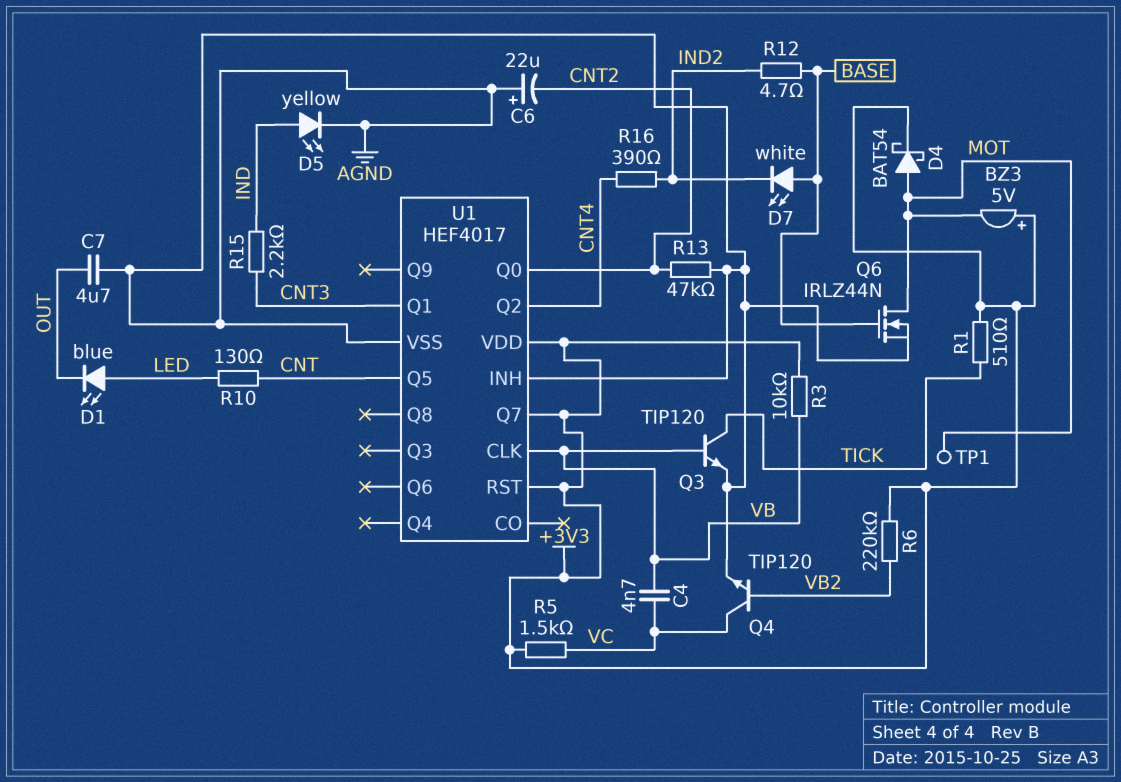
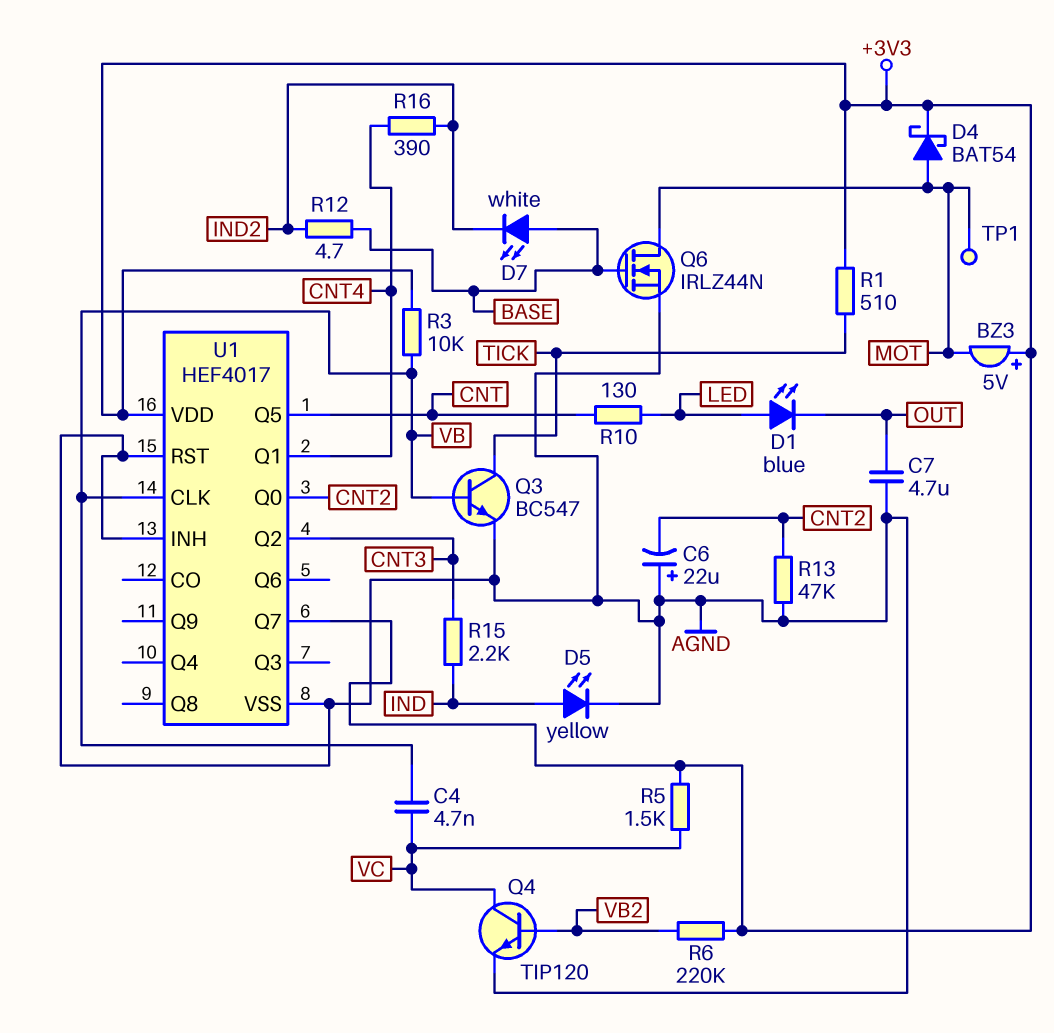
Q3: NPN TIP120 (B VB, C TICK, E AGND) -> NPN BC547 (B VB, C TICK, E AGND)
U1 pin Q1: CNT3 -> CNT4
U1 pin Q2: CNT4 -> CNT3
U1 pin RST: +3V3 -> AGND

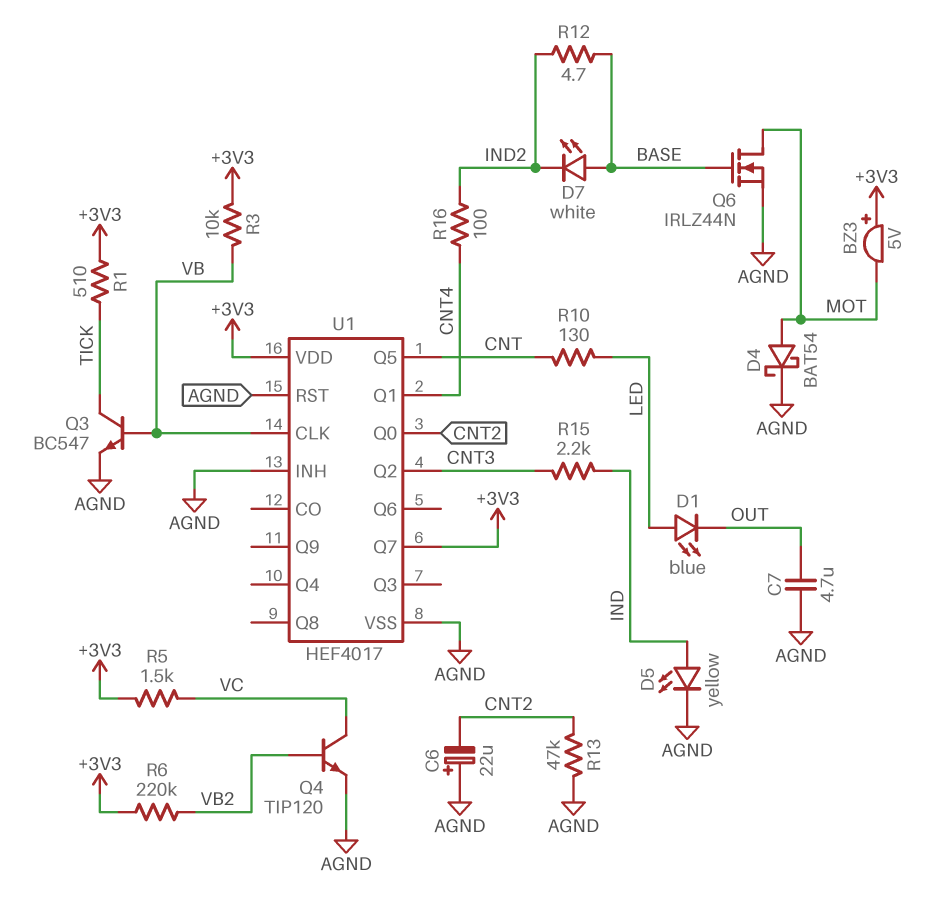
C4: 4.7nF (VB, VC) -> none
D4: schottky BAT54 (A MOT, K +3V3) -> schottky BAT54 (A MOT, K AGND)
R16: 390 (CNT4, IND2) -> 100 (CNT4, IND2)
TP1: test point (MOT) -> none

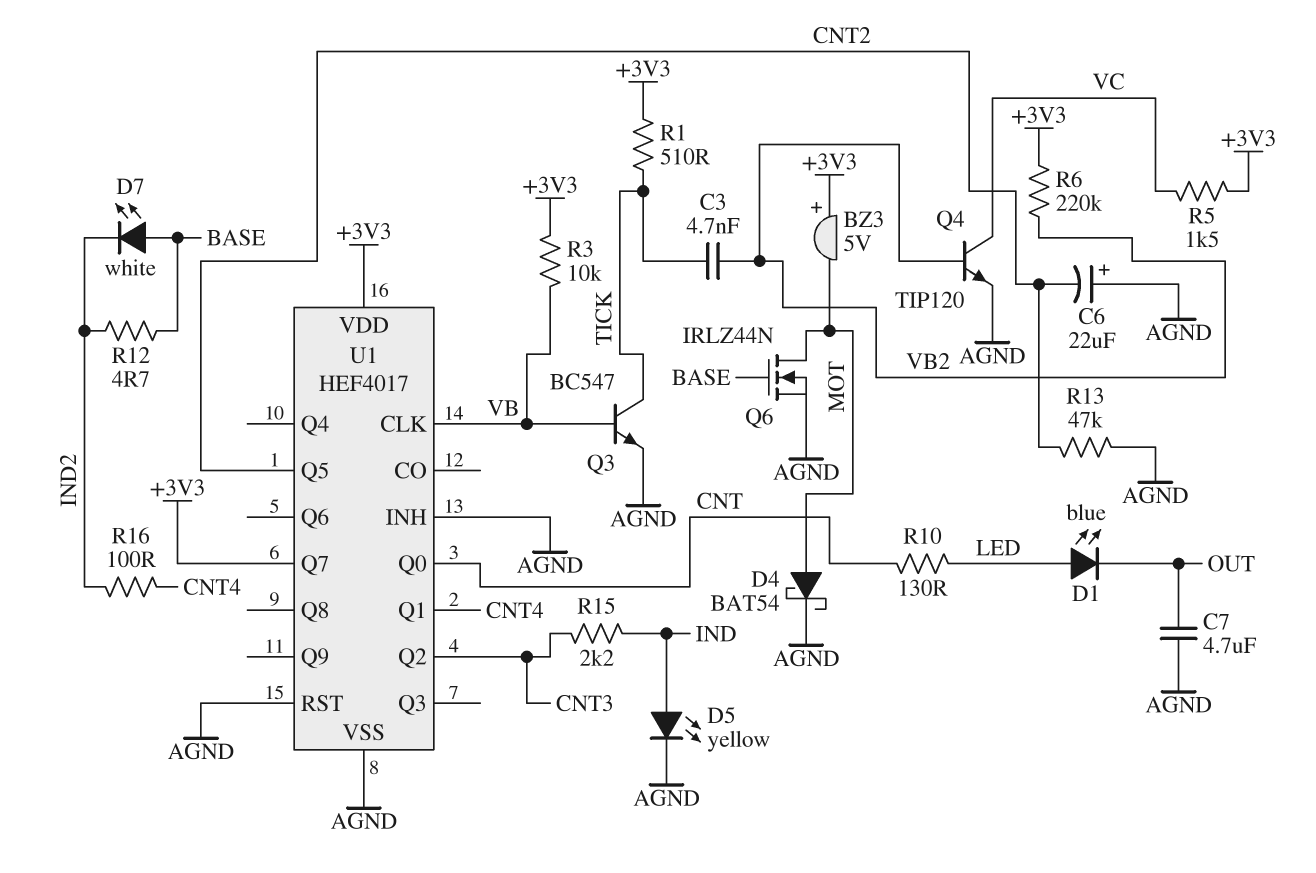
C3: none -> 4.7nF (TICK, VB2)
U1 pin Q0: CNT2 -> CNT
U1 pin Q5: CNT -> CNT2

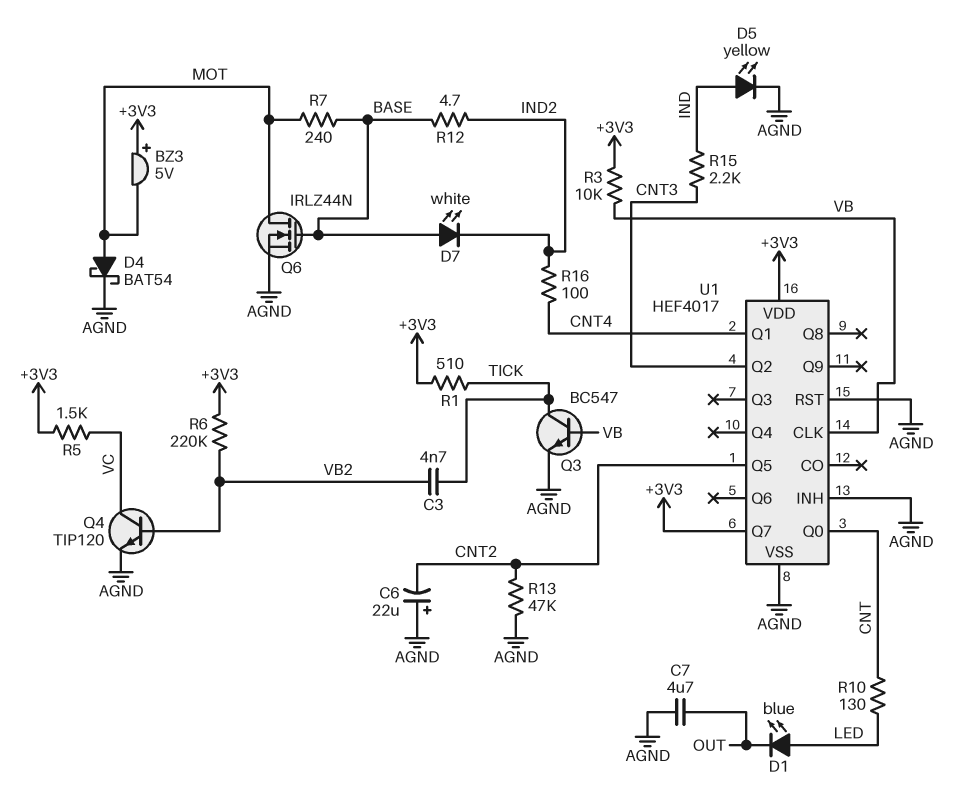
R7: none -> 240 (BASE, MOT)

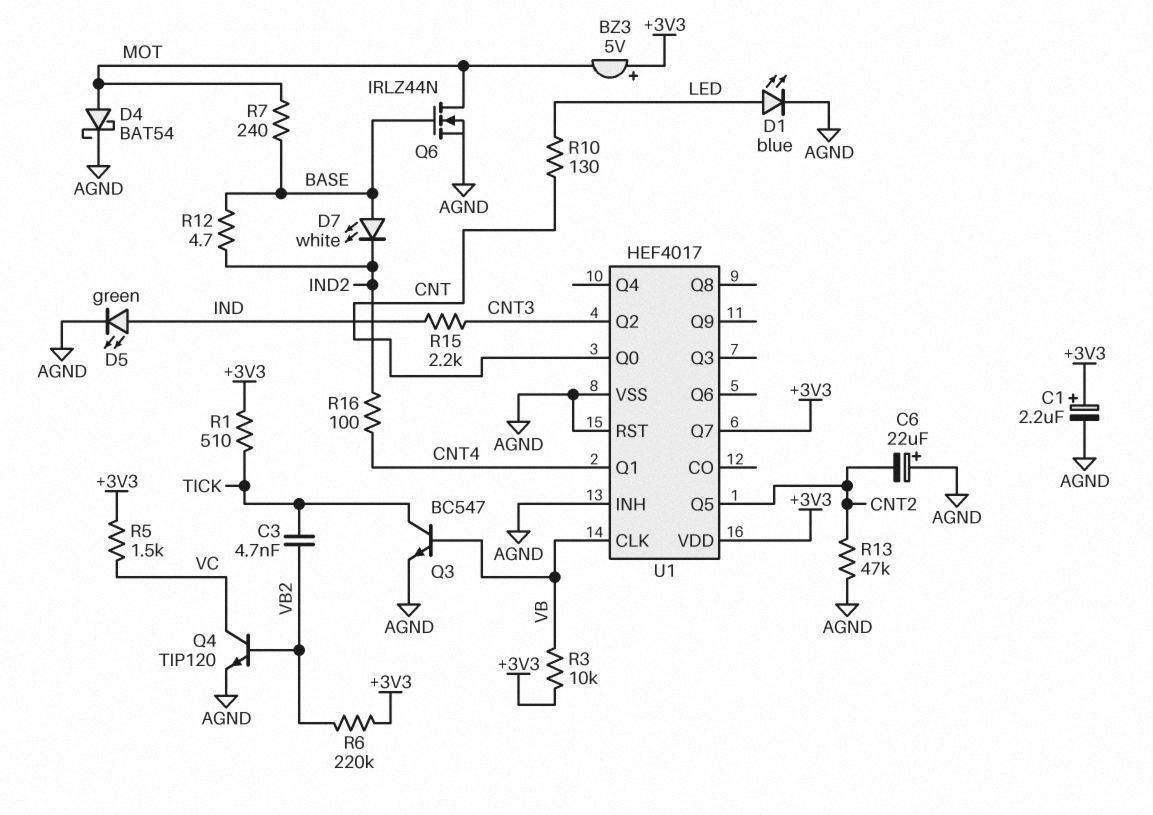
C1: none -> 2.2uF (plus +3V3, minus AGND)
C7: 4.7uF (AGND, OUT) -> none
D1: LED blue (A LED, K OUT) -> LED blue (A LED, K AGND)
D5: LED yellow (A IND, K AGND) -> LED green (A IND, K AGND)

